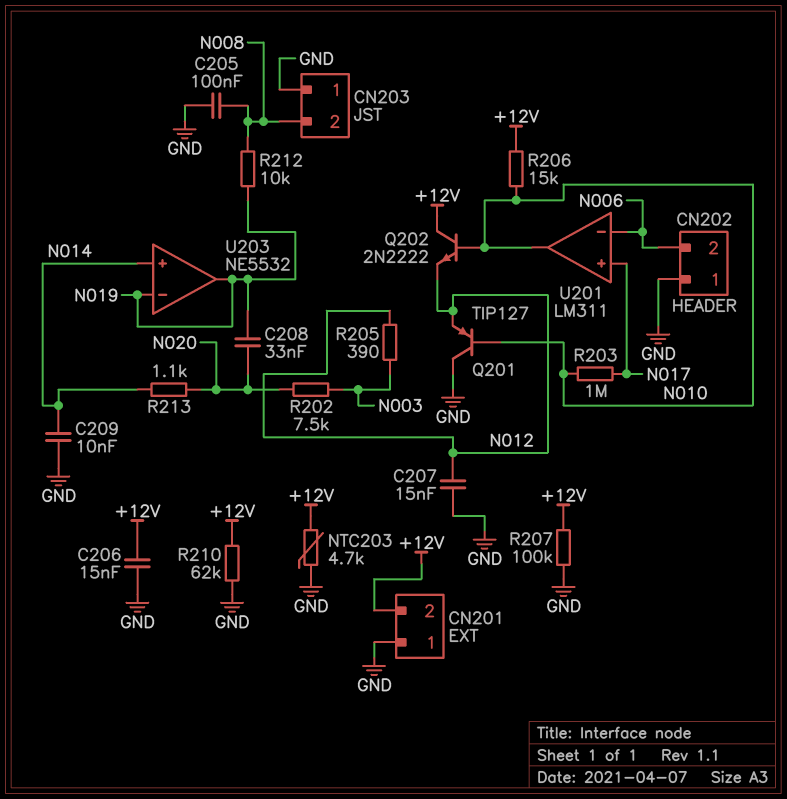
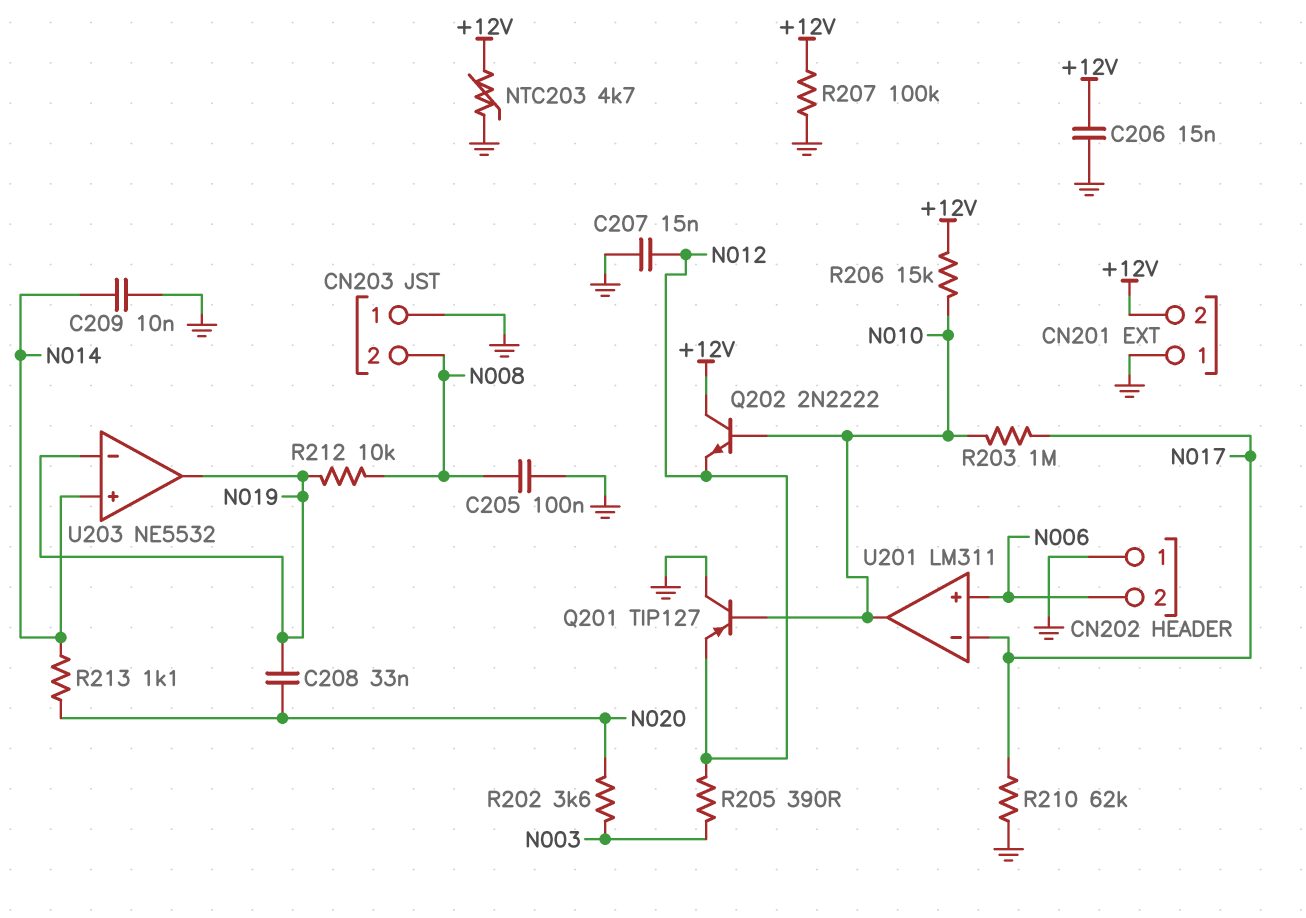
R202: 7.5k (N003, N020) -> 3.6k (N003, N020)
R210: 62k (+12V, GND) -> 62k (GND, N017)
U201 pin in+: N017 -> N006
U201 pin in-: N006 -> N017

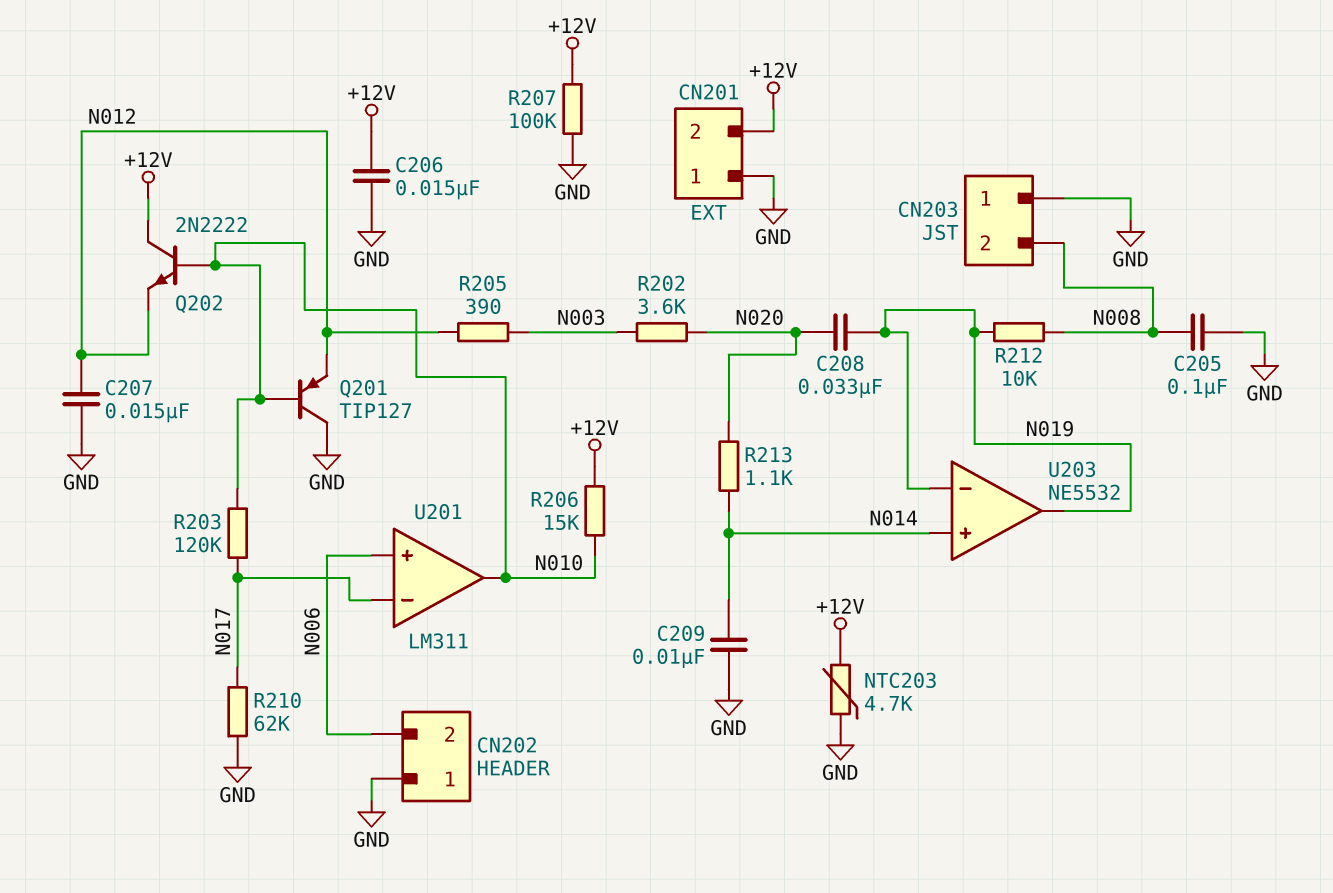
R203: 1M (N010, N017) -> 120k (N010, N017)

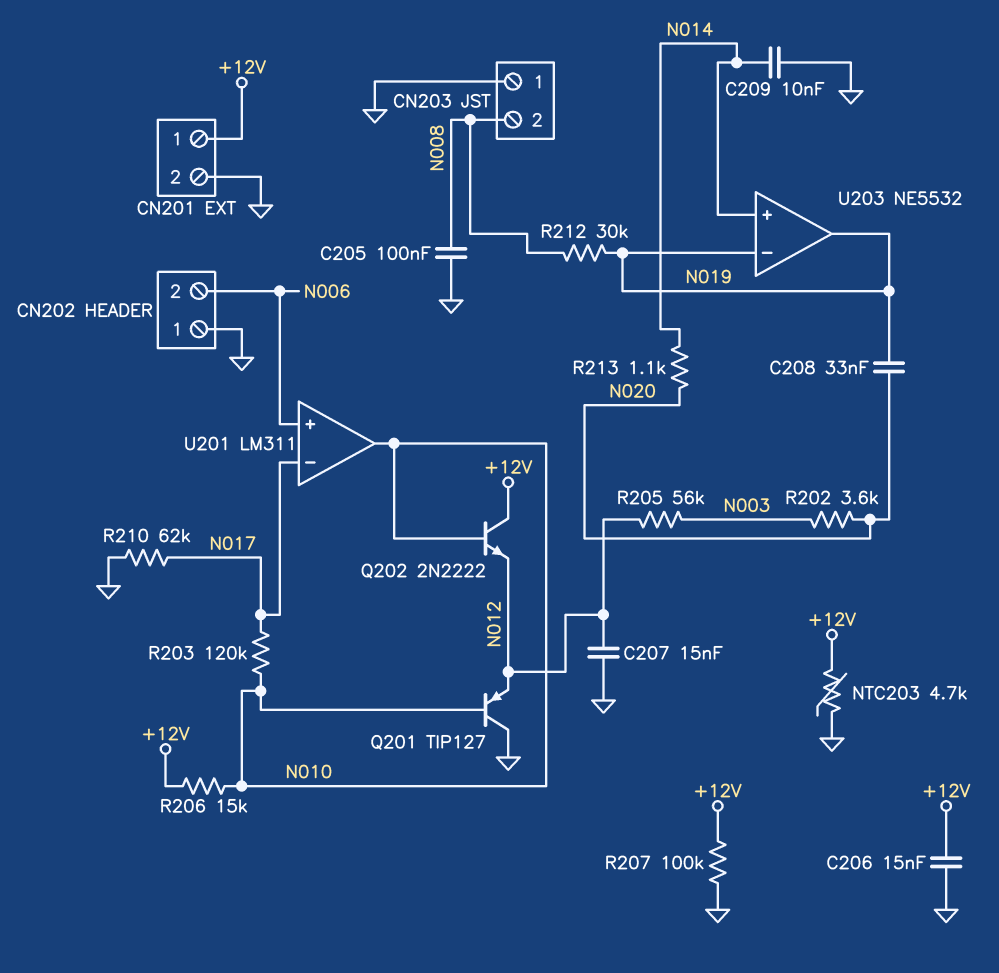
CN201 pin 1: GND -> +12V
CN201 pin 2: +12V -> GND
R205: 390 (N003, N012) -> 56k (N003, N012)
R212: 10k (N008, N019) -> 30k (N008, N019)

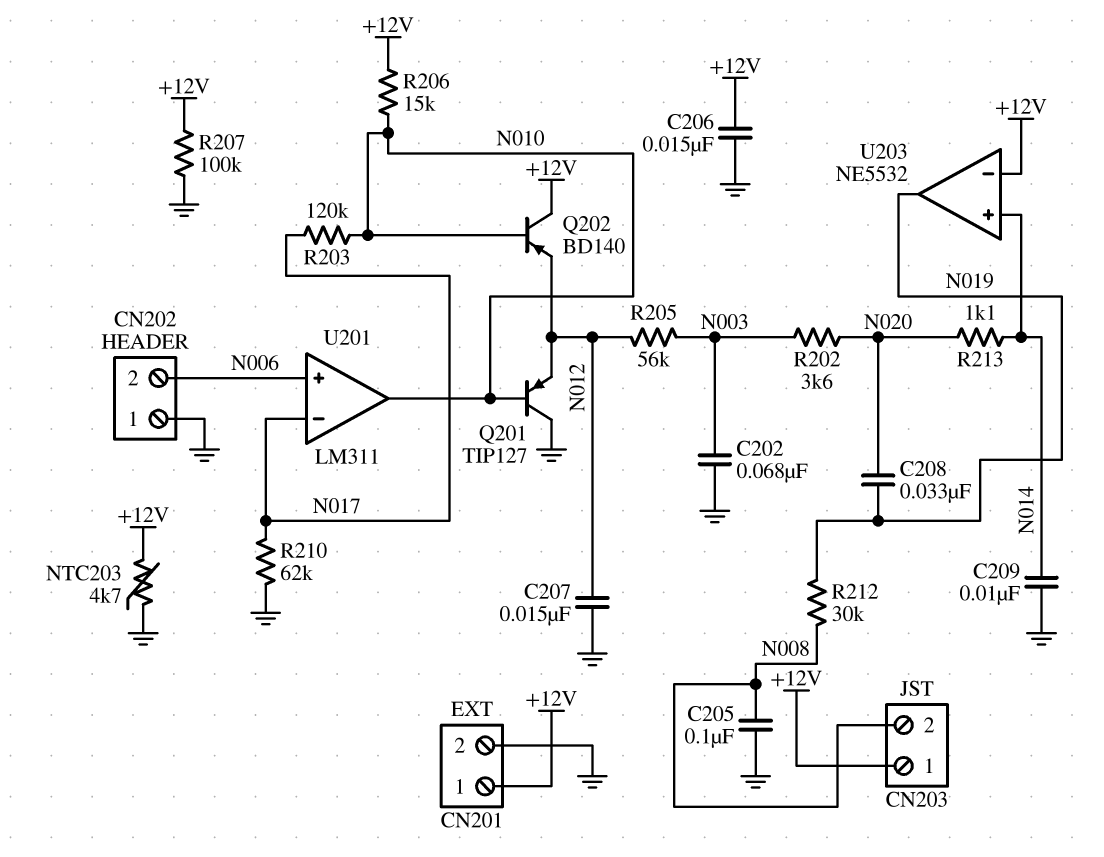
C202: none -> 68nF (GND, N003)
CN203 pin 1: GND -> +12V
Q202: NPN 2N2222 (B N010, C +12V, E N012) -> PNP BD140 (B N010, C +12V, E N012)
U203 pin in-: N019 -> +12V

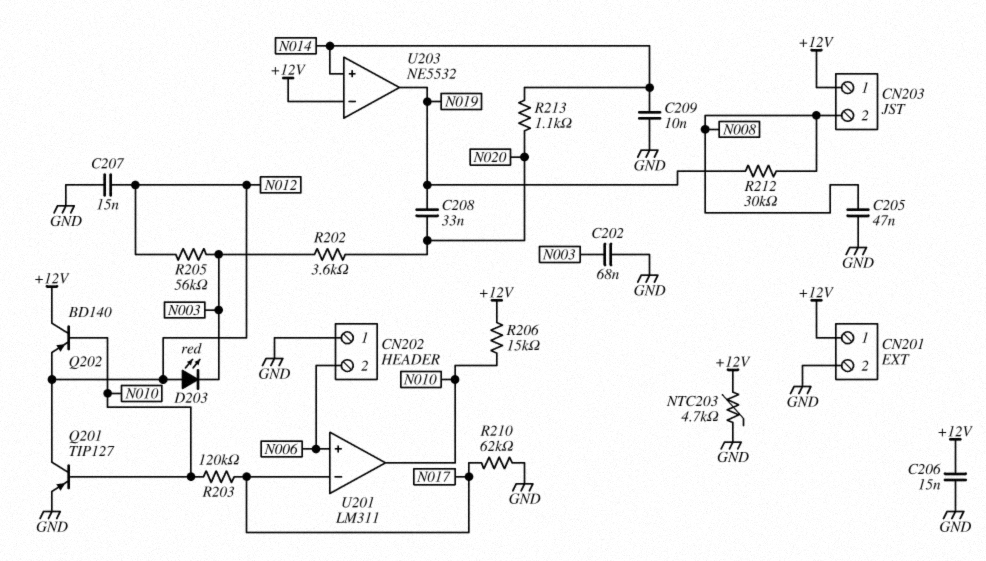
C205: 100nF (GND, N008) -> 47nF (GND, N008)
D203: none -> LED red (A N012, K N003)
Q201: PNP TIP127 (B N010, C GND, E N012) -> PNP TIP127 (B N010, C N012, E GND)
R207: 100k (+12V, GND) -> none

